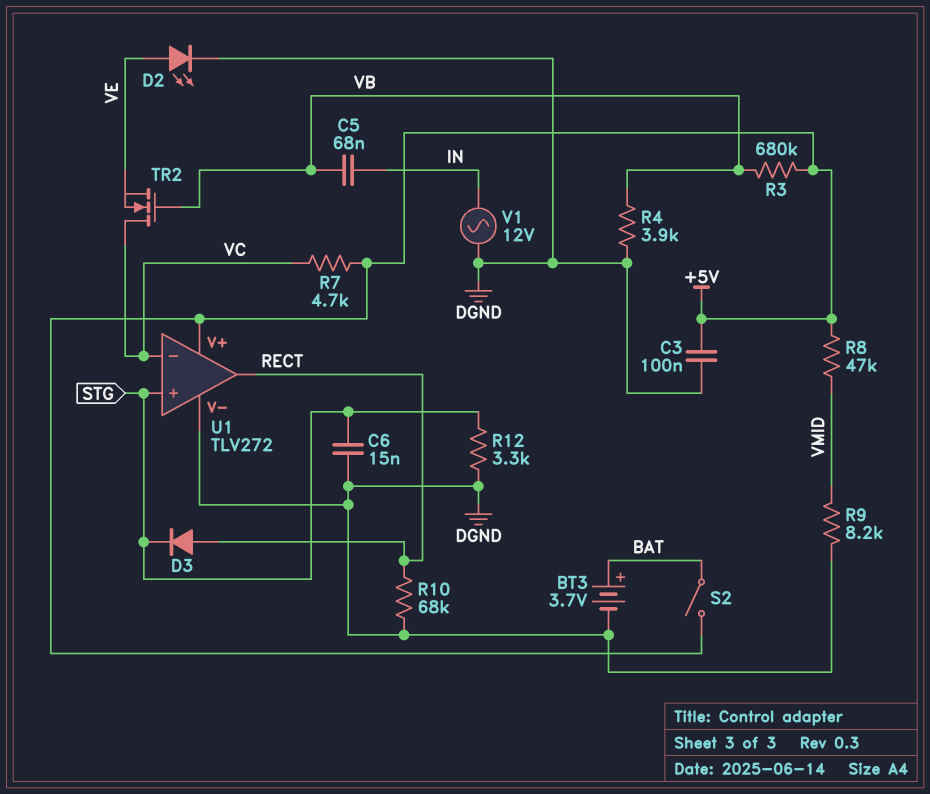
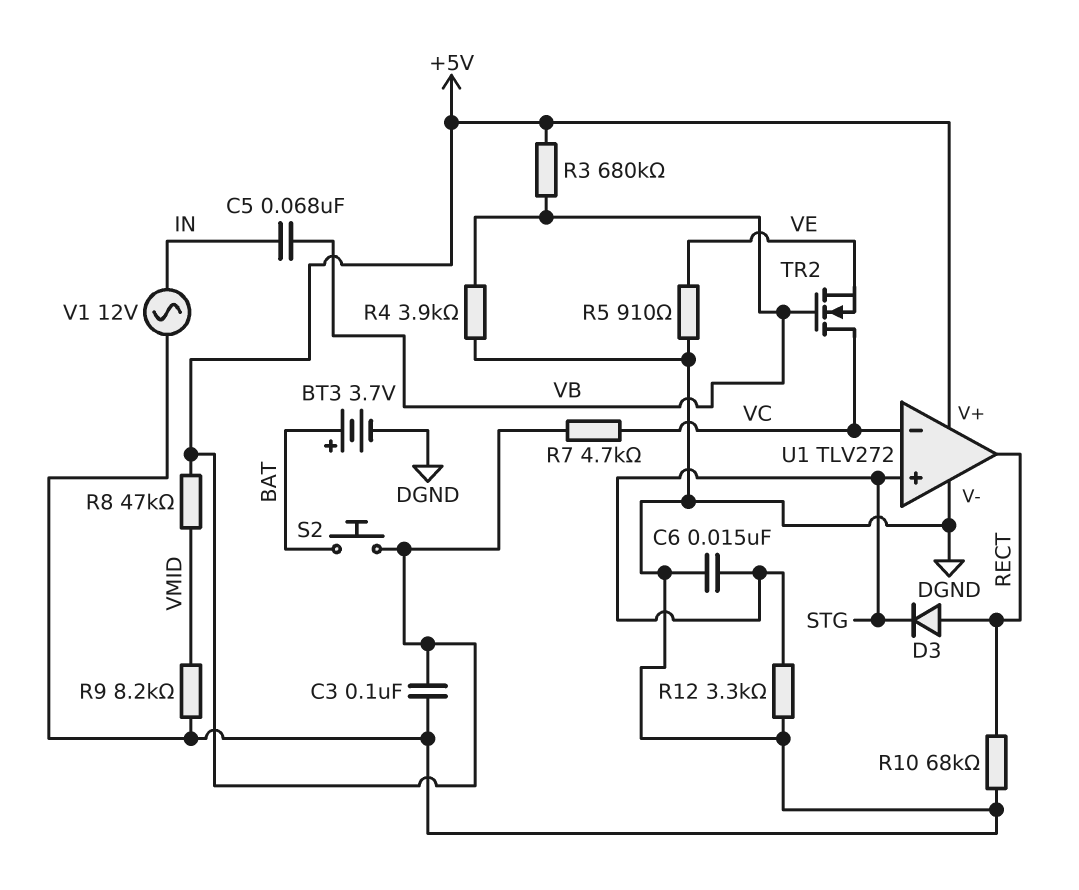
D2: LED (A VE, K DGND) -> none
R5: none -> 910 (DGND, VE)
S2: switch (+5V, BAT) -> button (+5V, BAT)

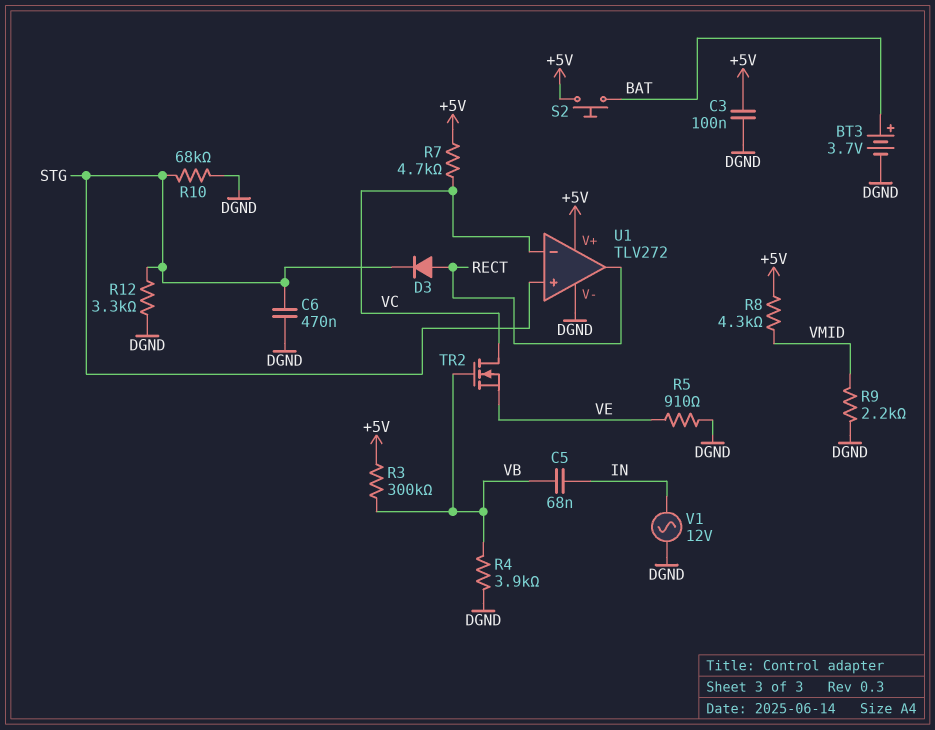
C6: 15nF (DGND, STG) -> 470nF (DGND, STG)
R3: 680k (+5V, VB) -> 300k (+5V, VB)
R8: 47k (+5V, VMID) -> 4.3k (+5V, VMID)
R9: 8.2k (DGND, VMID) -> 2.2k (DGND, VMID)
R10: 68k (DGND, RECT) -> 68k (DGND, STG)

